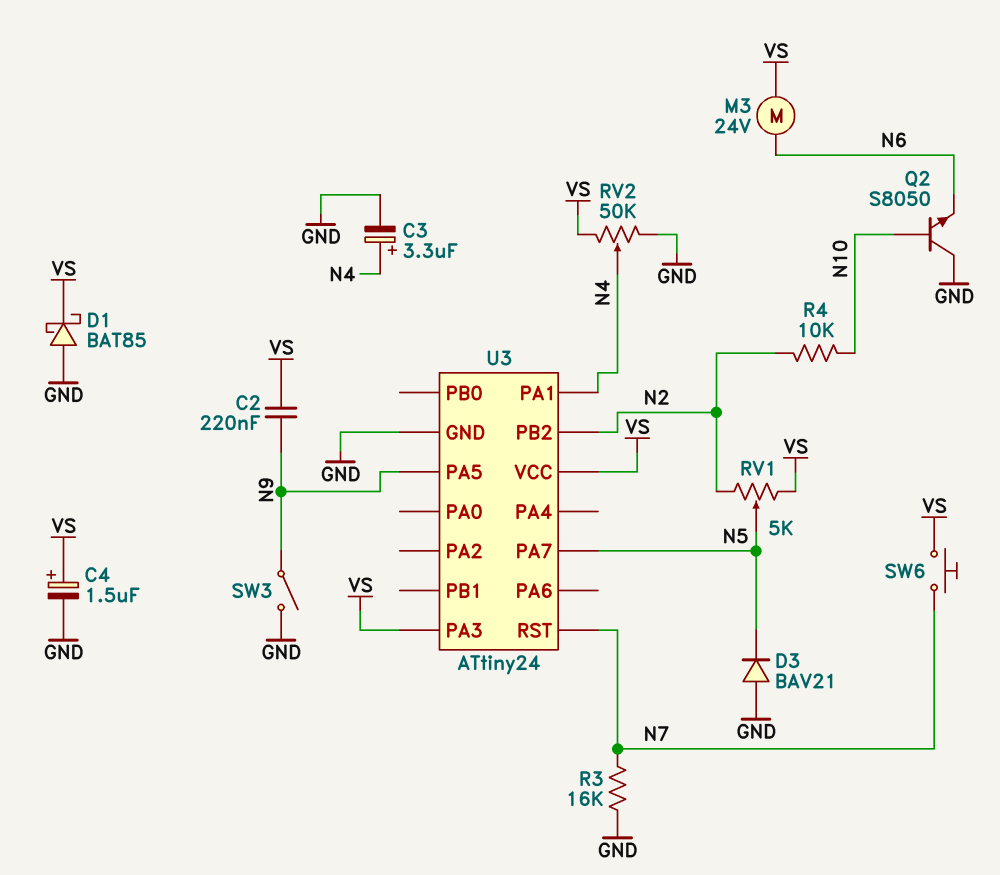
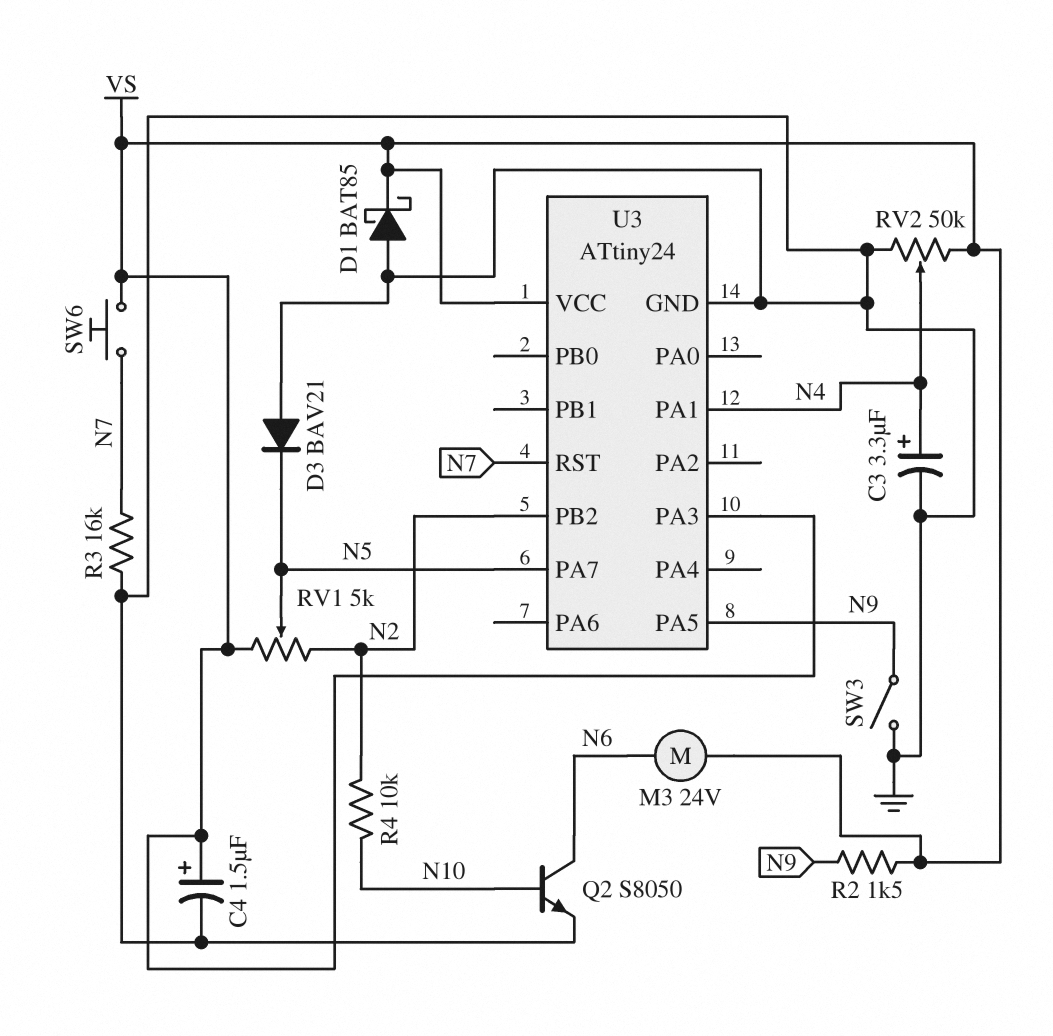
C2: 220nF (N9, VS) -> none
Q2: NPN S8050 (B N10, C GND, E N6) -> NPN S8050 (B N10, C N6, E GND)
R2: none -> 1.5k (N9, VS)

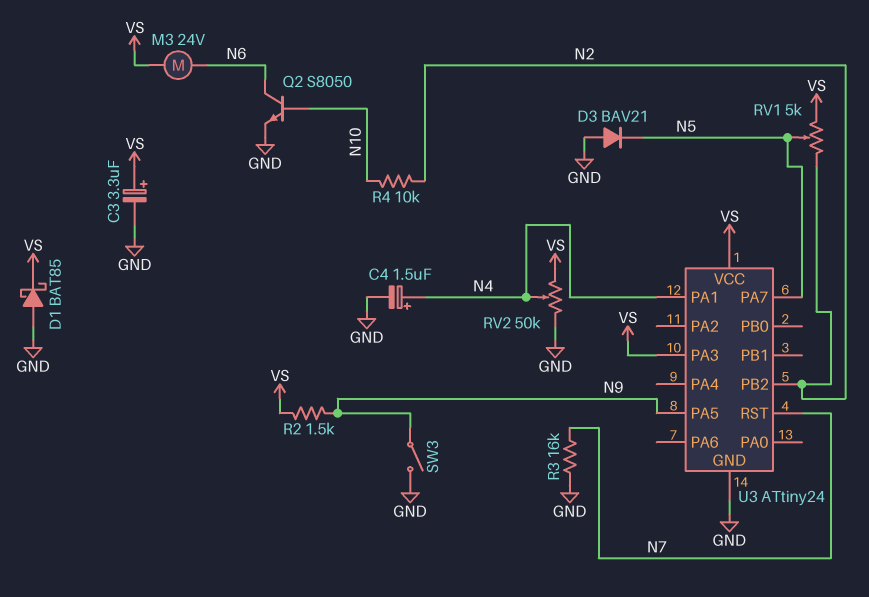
C3: 3.3uF (plus N4, minus GND) -> 3.3uF (plus VS, minus GND)
C4: 1.5uF (plus VS, minus GND) -> 1.5uF (plus N4, minus GND)
SW6: button (N7, VS) -> none

